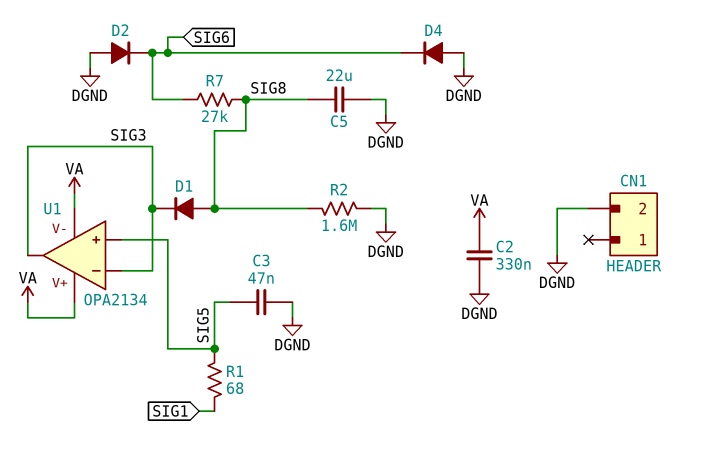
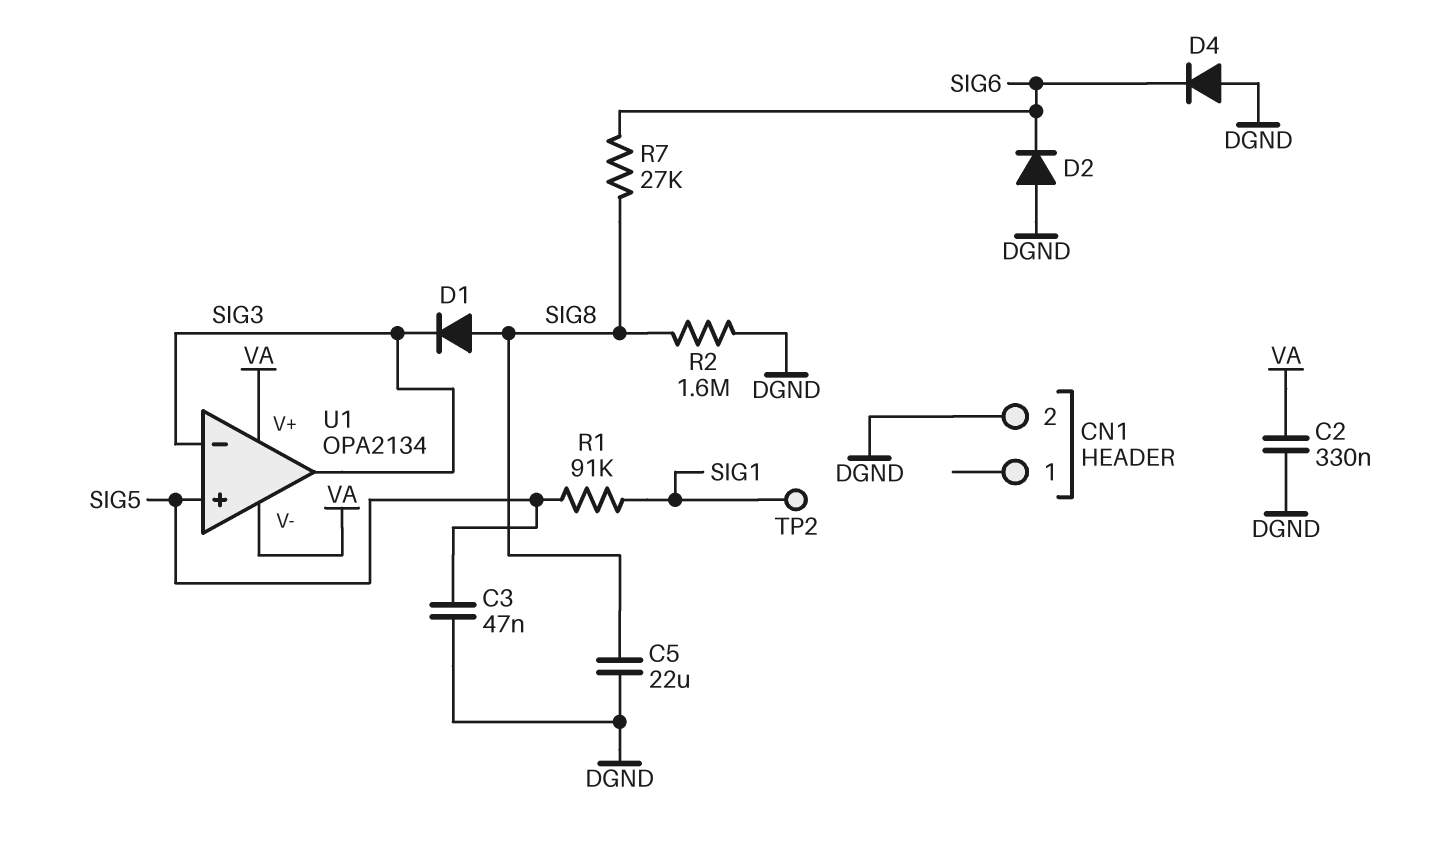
R1: 68 (SIG1, SIG5) -> 91k (SIG1, SIG5)
TP2: none -> test point (SIG1)

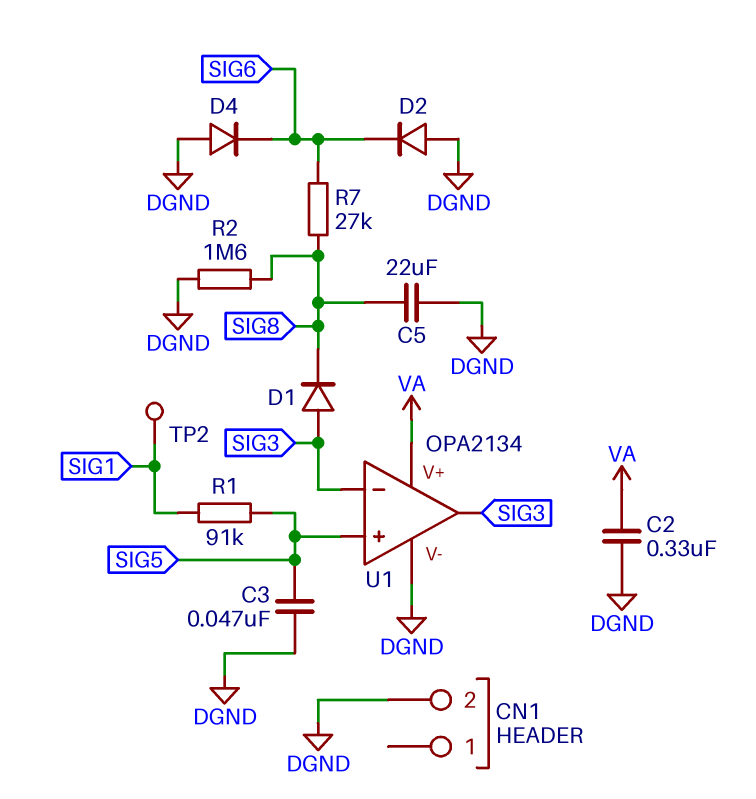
D1: diode (A SIG8, K SIG3) -> diode (A SIG3, K SIG8)
U1 pin V-: VA -> DGND

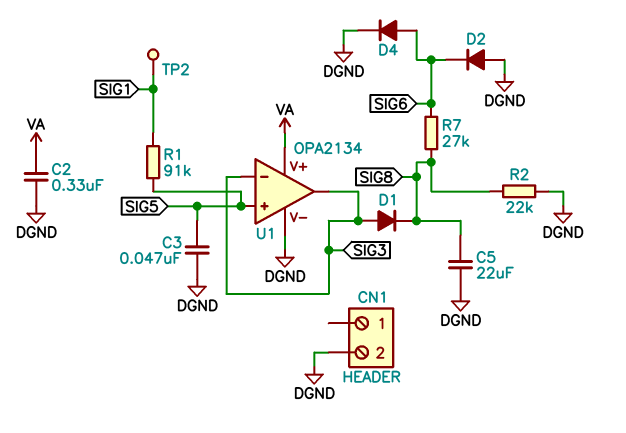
D4: diode (A DGND, K SIG6) -> diode (A SIG6, K DGND)
R2: 1.6M (DGND, SIG8) -> 22k (DGND, SIG8)

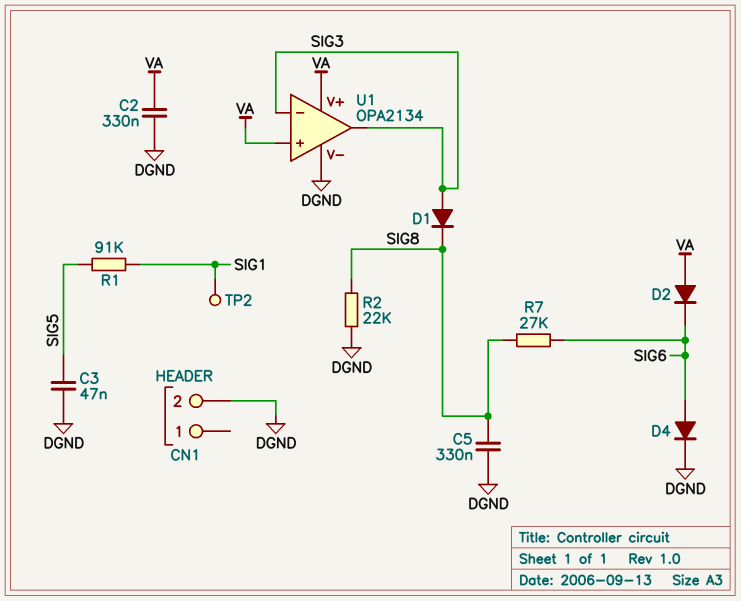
C5: 22uF (DGND, SIG8) -> 330nF (DGND, SIG8)
D2: diode (A DGND, K SIG6) -> diode (A VA, K SIG6)
U1 pin in+: SIG5 -> VA

